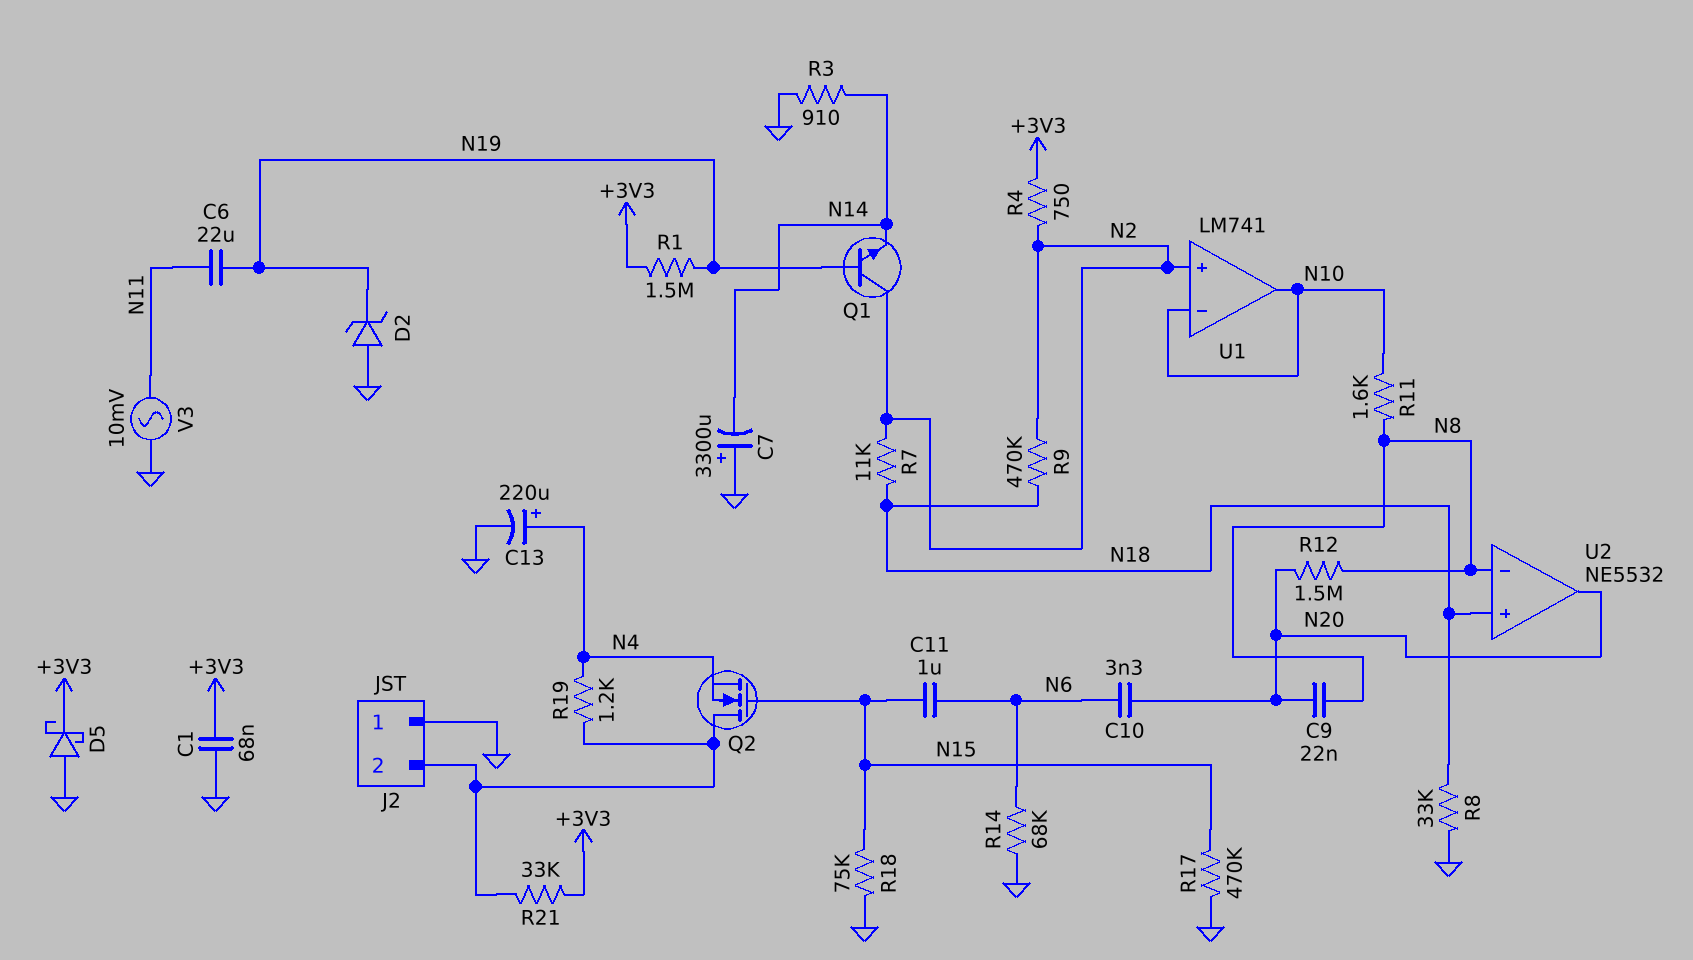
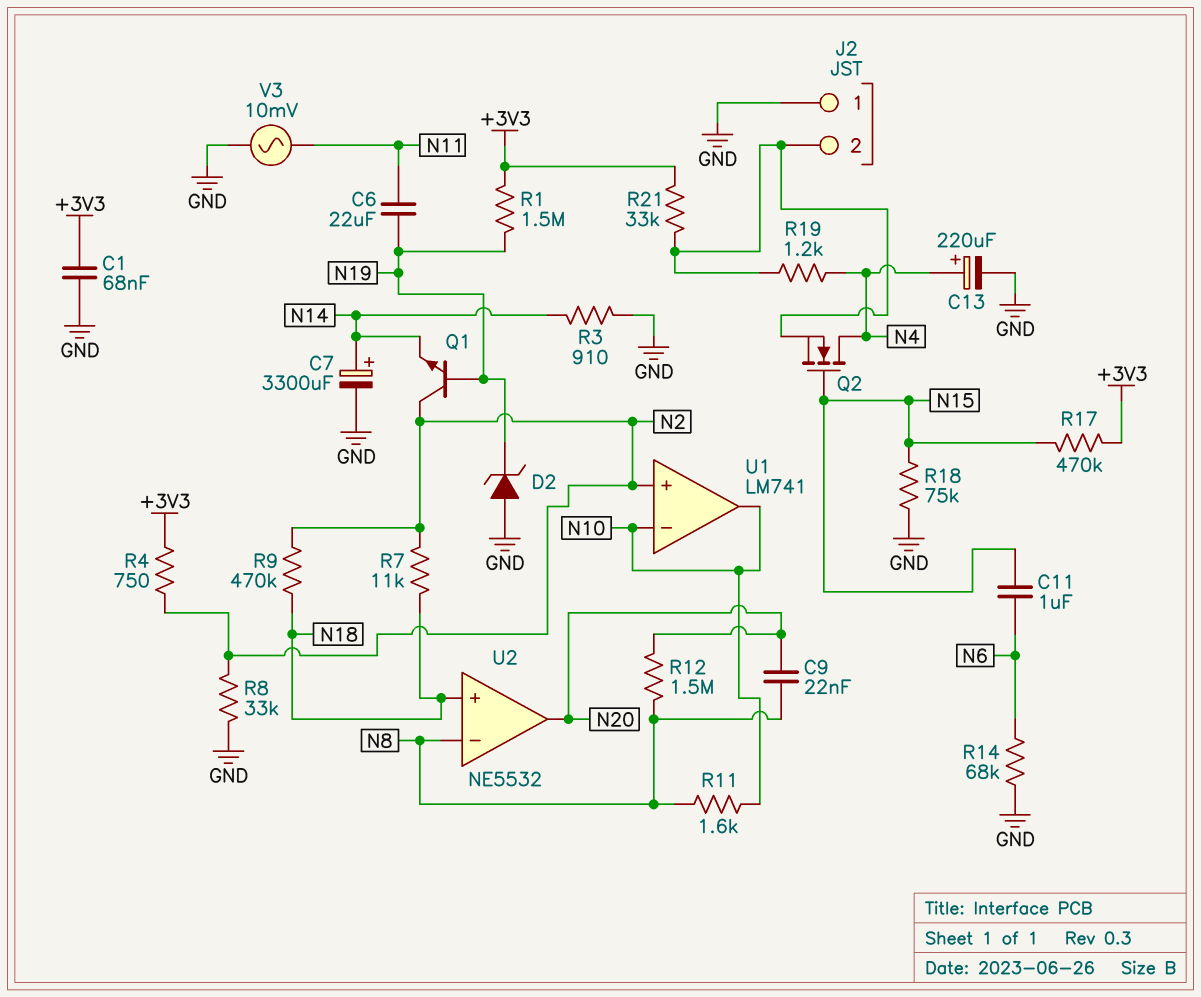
C7: 3300uF (plus GND, minus N14) -> 3300uF (plus N14, minus GND)
C10: 3.3nF (N6, N20) -> none
D5: schottky (A GND, K +3V3) -> none
Q2: NMOS (G N15, D J2/2, S N4) -> NMOS (G N15, D N4, S J2/2)
R8: 33k (GND, N18) -> 33k (GND, N2)
R17: 470k (GND, N15) -> 470k (+3V3, N15)

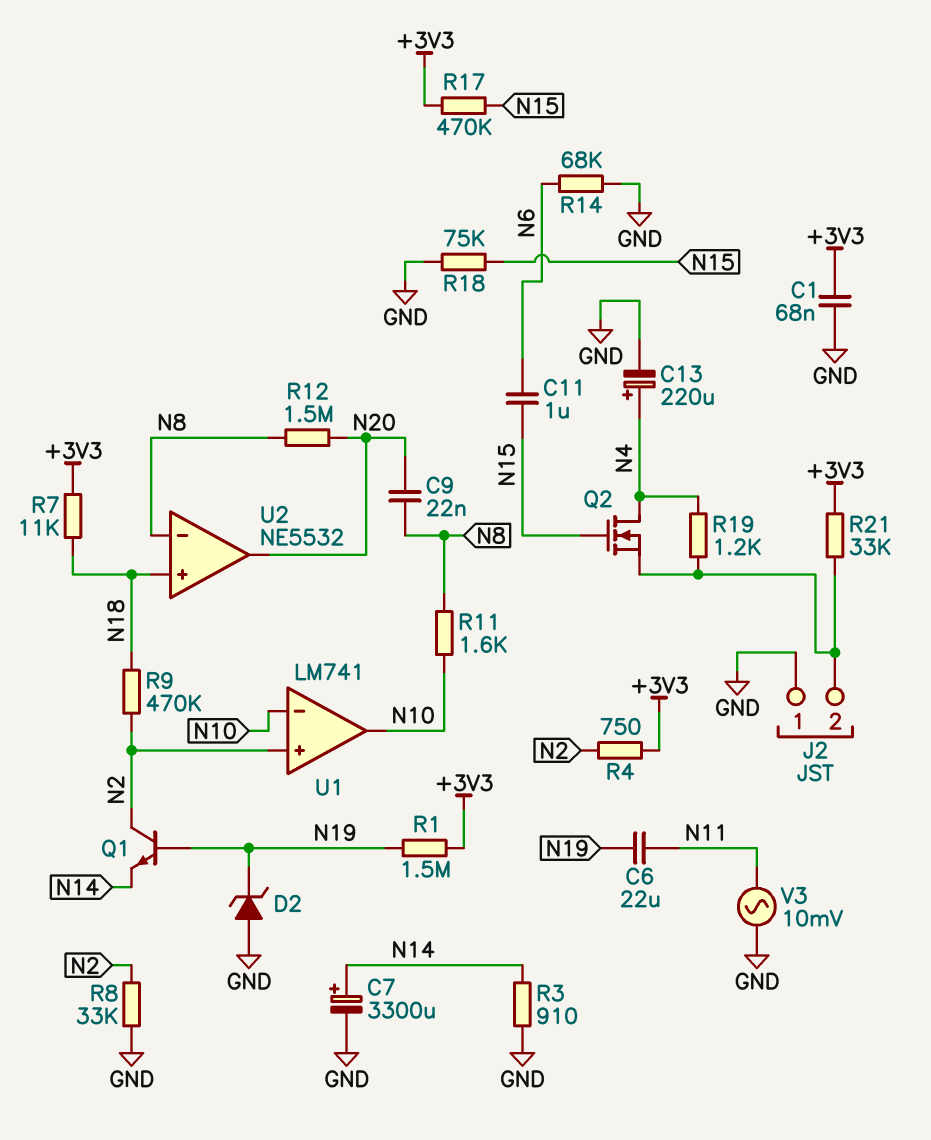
R7: 11k (N2, N18) -> 11k (+3V3, N18)

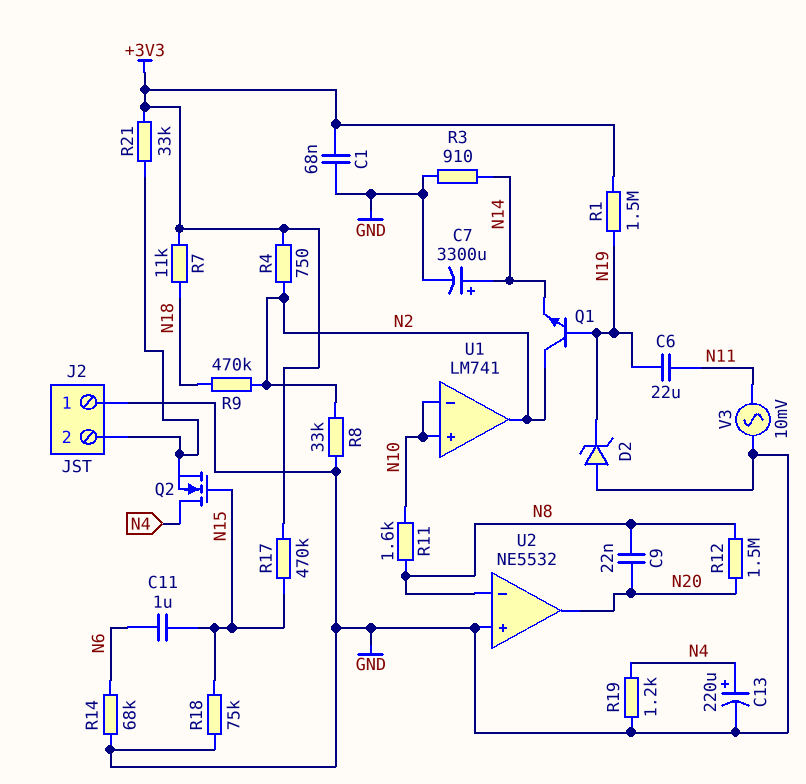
R19: 1.2k (J2/2, N4) -> 1.2k (GND, N4)
U1 pin in+: N2 -> N10
U1 pin out: N10 -> N2
U2 pin in+: N18 -> GND

